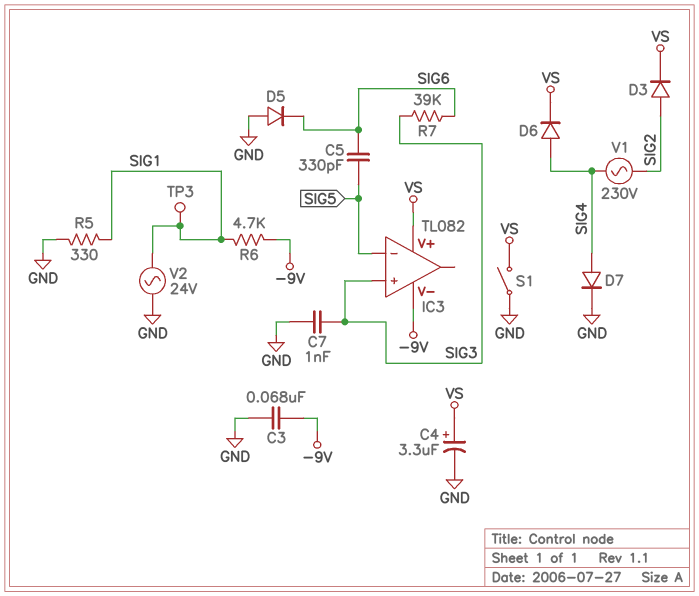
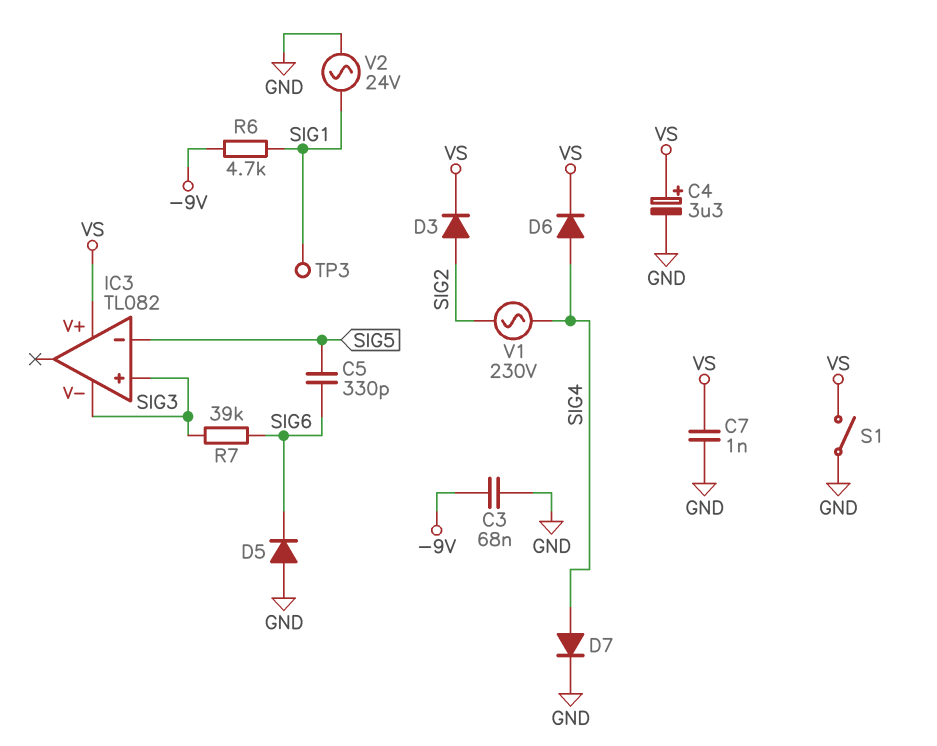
C7: 1nF (GND, SIG3) -> 1nF (GND, VS)
IC3 pin V-: -9V -> SIG3
R5: 330 (GND, SIG1) -> none

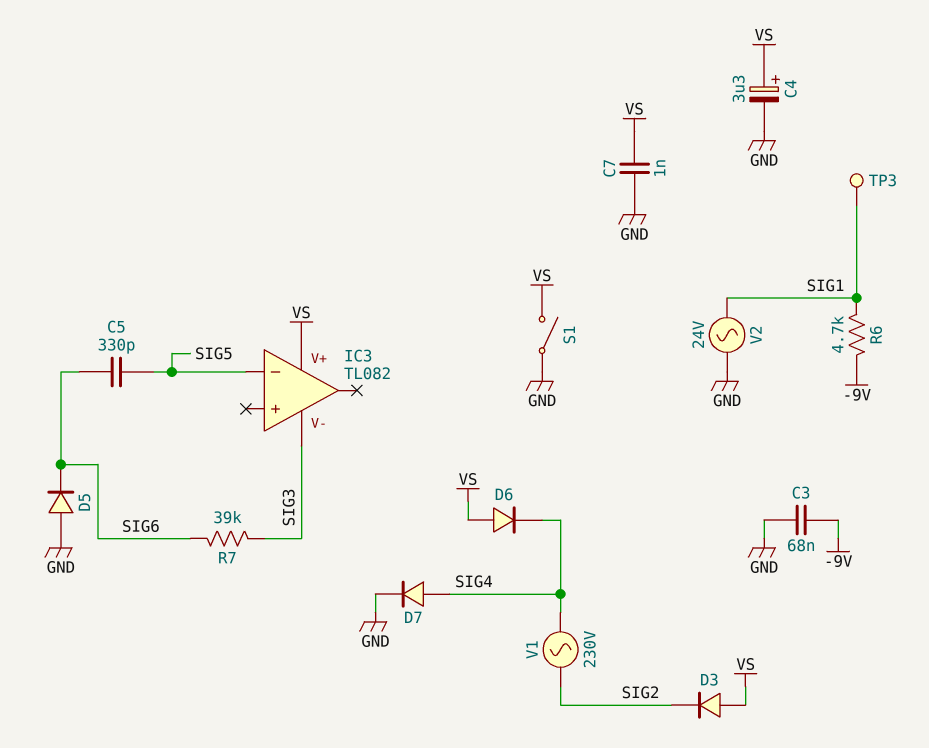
D3: diode (A SIG2, K VS) -> diode (A VS, K SIG2)
D6: diode (A SIG4, K VS) -> diode (A VS, K SIG4)
IC3 pin in+: SIG3 -> none

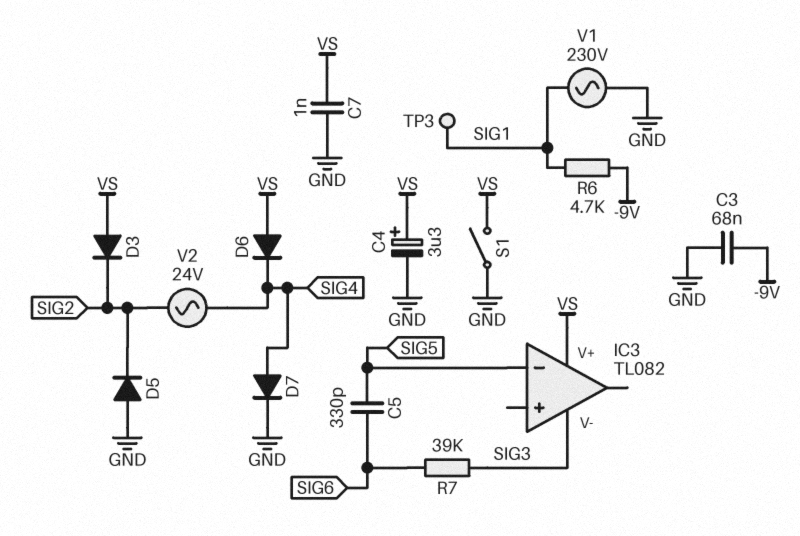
D5: diode (A GND, K SIG6) -> diode (A GND, K SIG2)
V1: AC 230V (SIG2, SIG4) -> AC 230V (GND, SIG1)
V2: AC 24V (GND, SIG1) -> AC 24V (SIG2, SIG4)

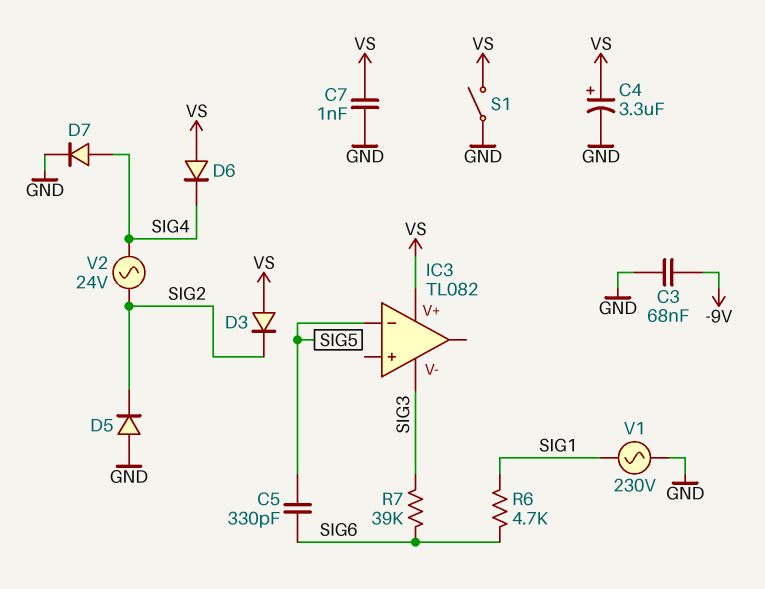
R6: 4.7k (-9V, SIG1) -> 4.7k (SIG1, SIG6)
TP3: test point (SIG1) -> none

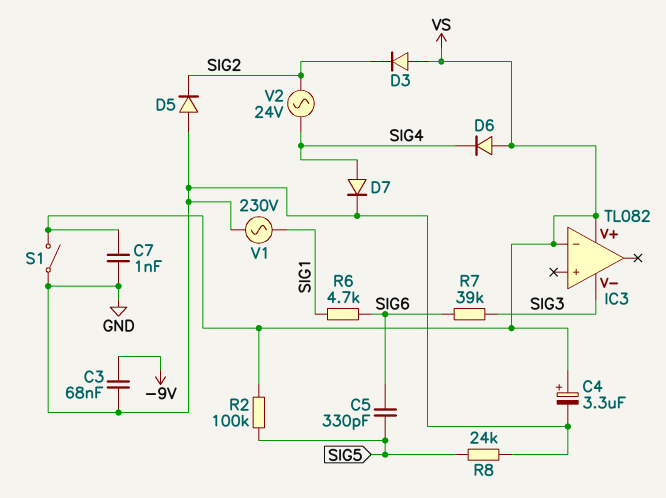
IC3 pin in-: SIG5 -> VS
R2: none -> 100k (SIG5, VS)
R8: none -> 24k (GND, SIG5)

